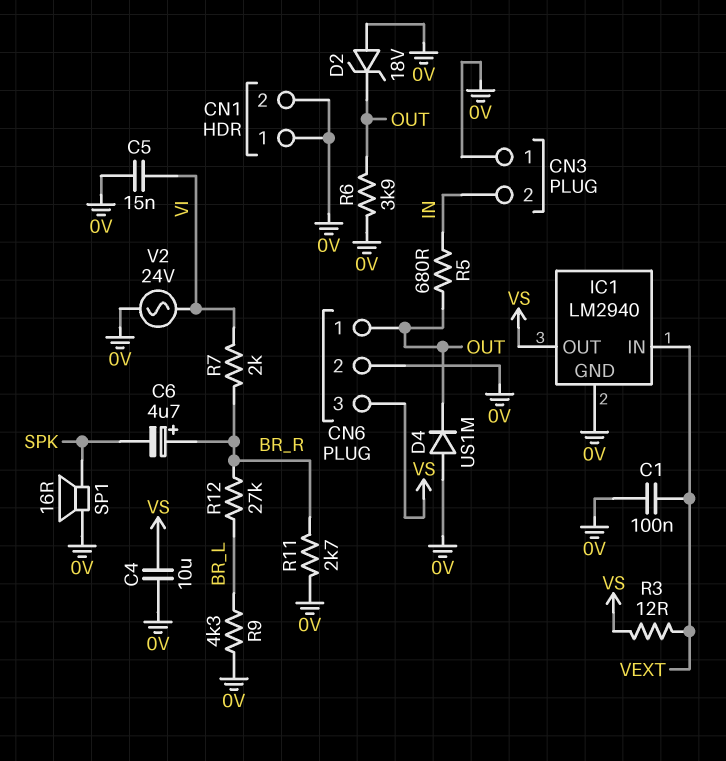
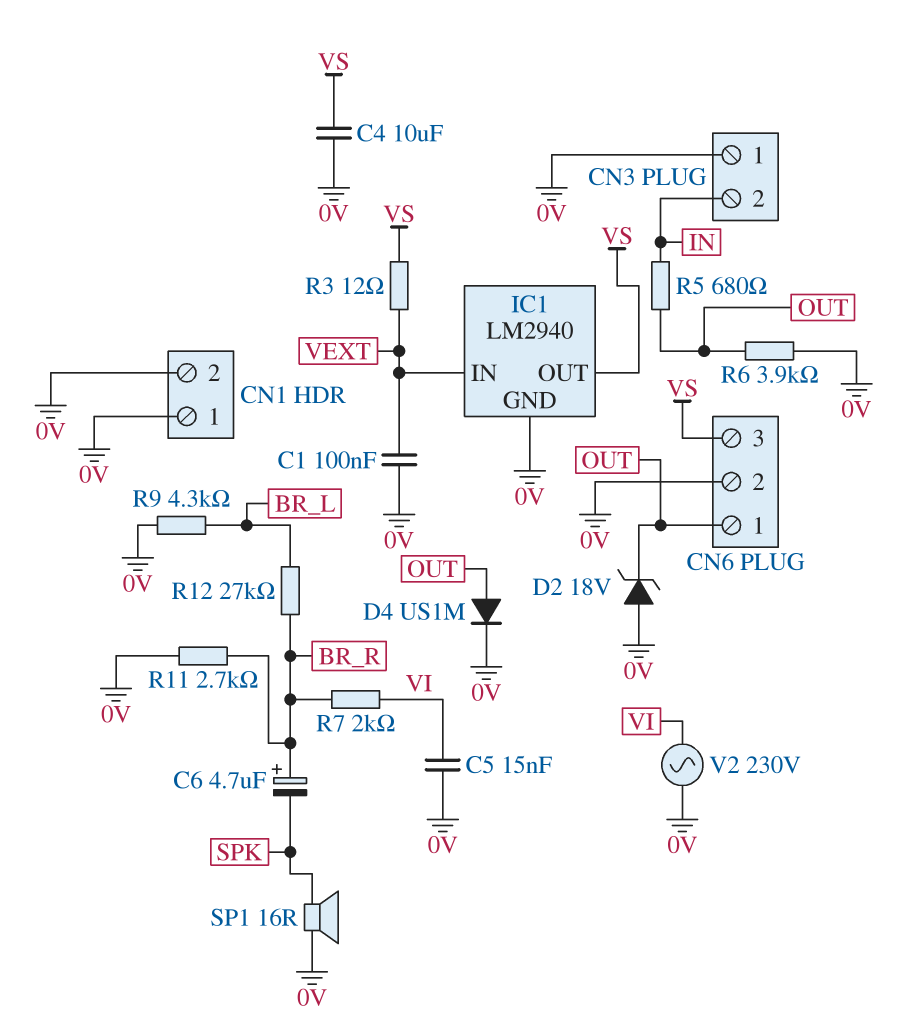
D4: diode US1M (A 0V, K OUT) -> diode US1M (A OUT, K 0V)
V2: AC 24V (0V, VI) -> AC 230V (0V, VI)

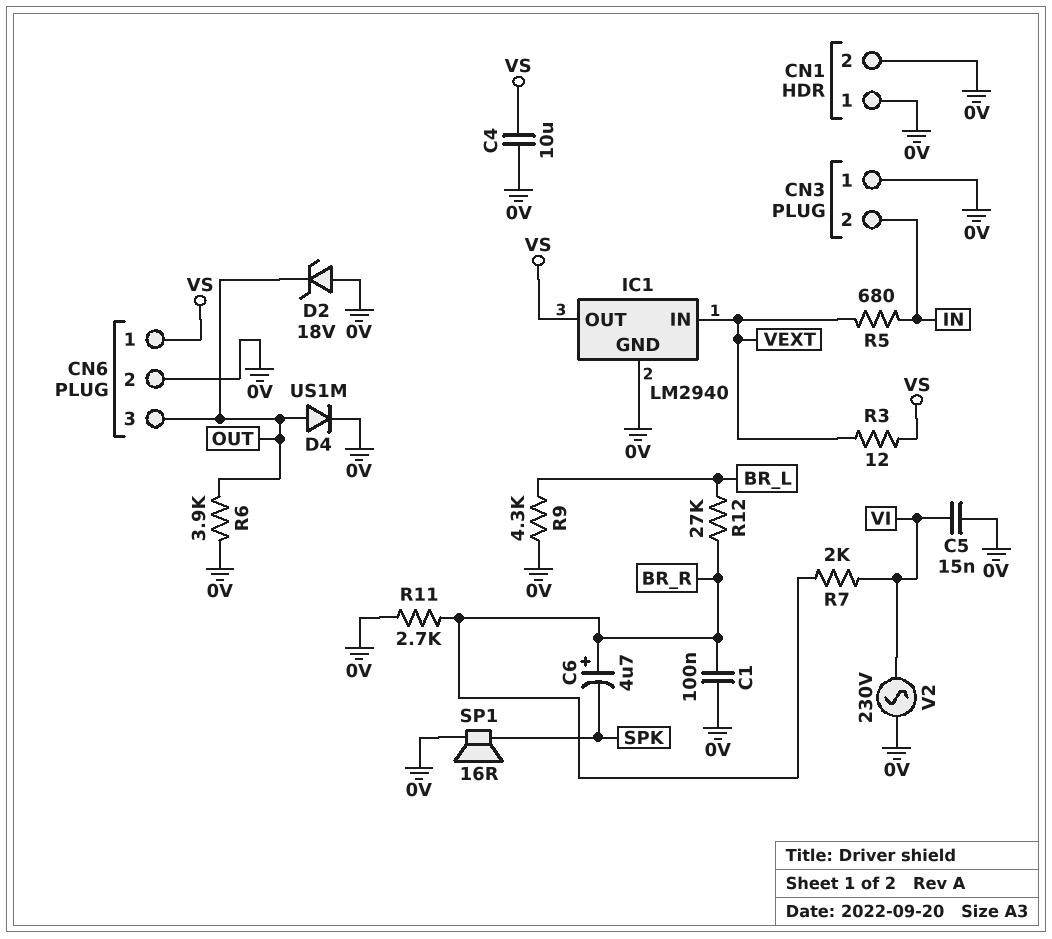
C1: 100nF (0V, VEXT) -> 100nF (0V, BR_R)
CN6 pin 1: OUT -> VS
CN6 pin 3: VS -> OUT
R5: 680 (IN, OUT) -> 680 (IN, VEXT)

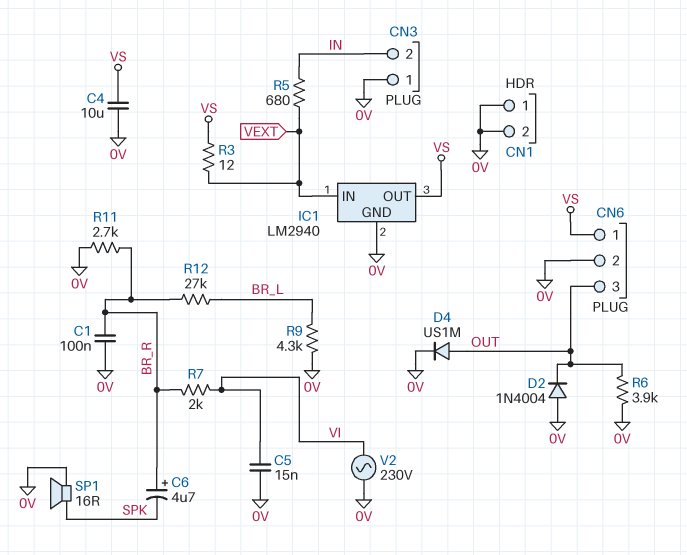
D2: zener 18V (A 0V, K OUT) -> diode 1N4004 (A 0V, K OUT)

